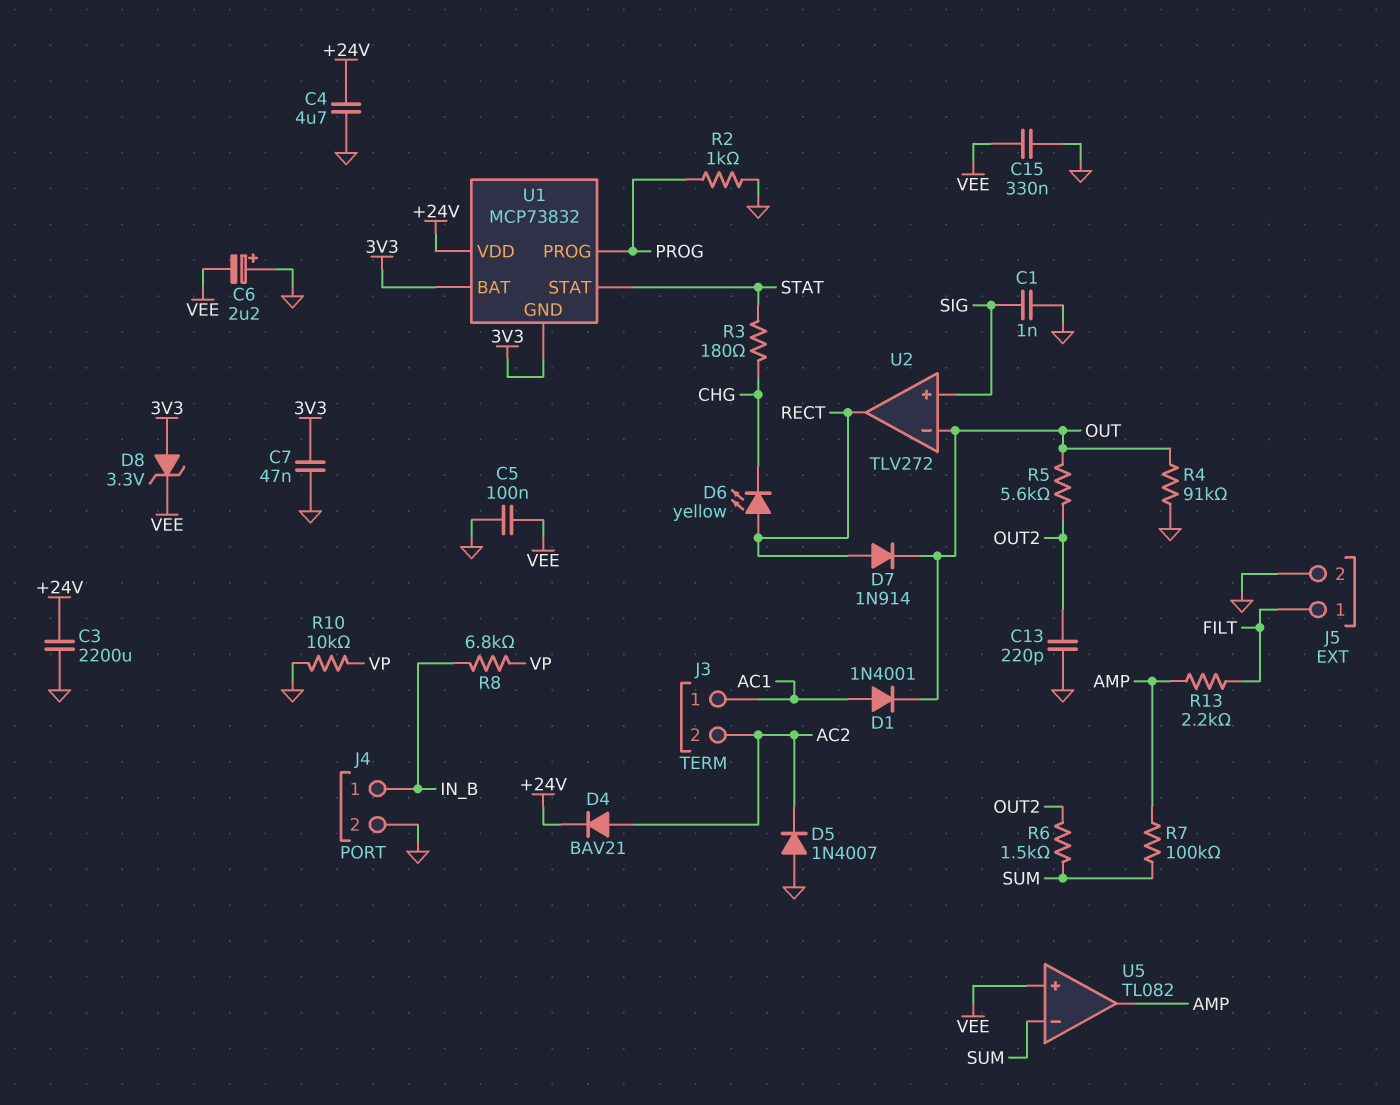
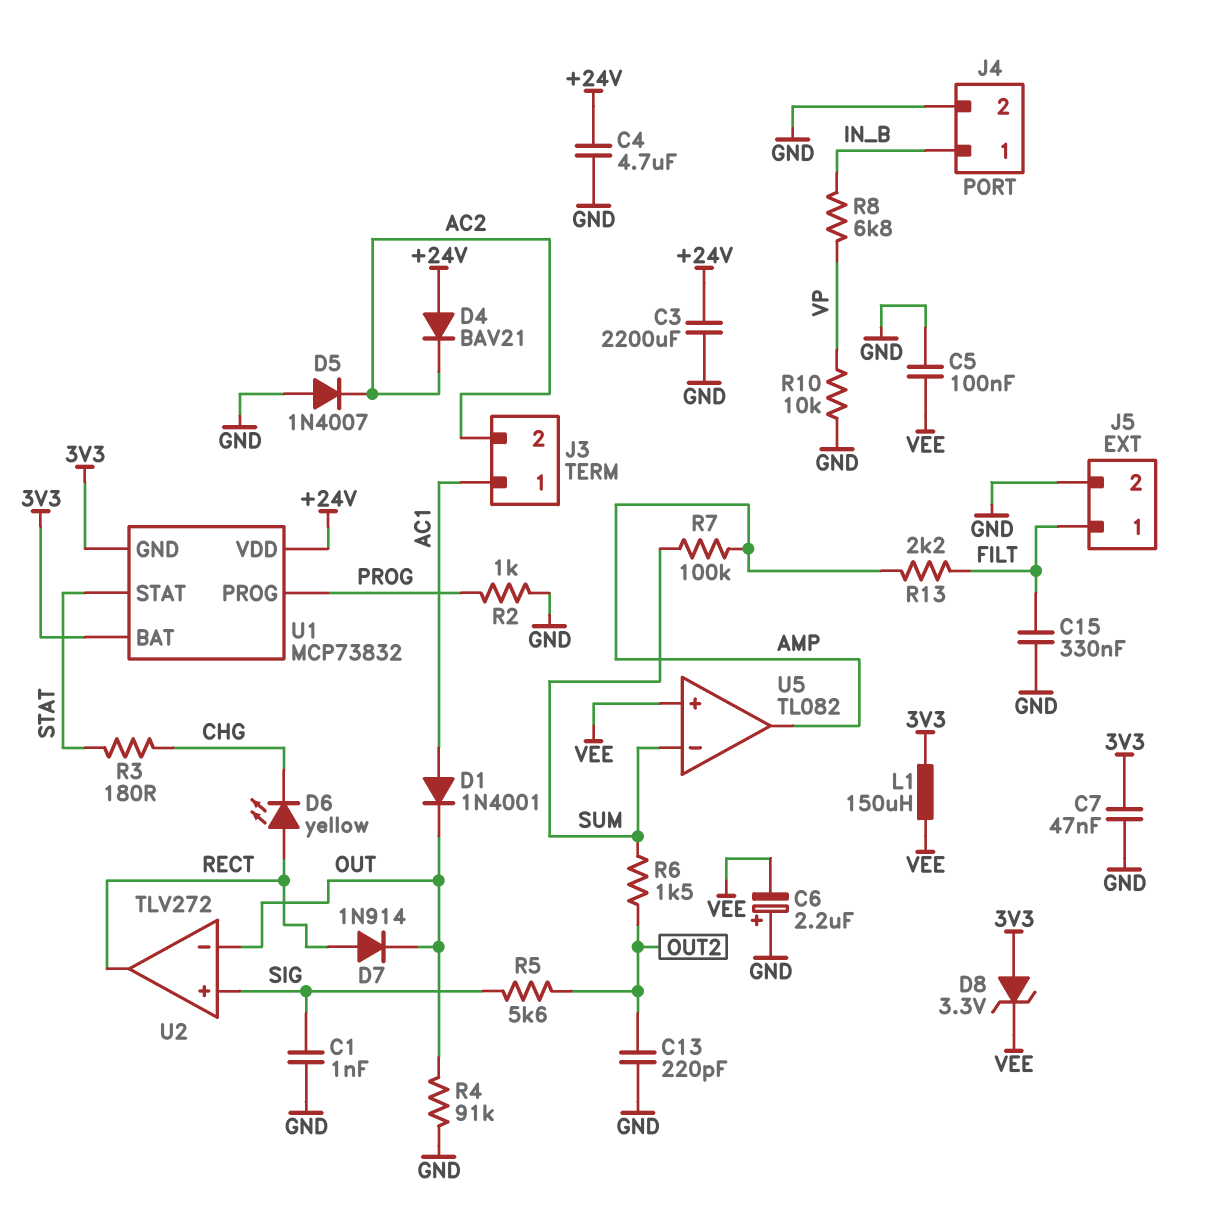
C15: 330nF (GND, VEE) -> 330nF (FILT, GND)
D4: diode BAV21 (A AC2, K +24V) -> diode BAV21 (A +24V, K AC2)
L1: none -> 150uH (3V3, VEE)
R5: 5.6k (OUT, OUT2) -> 5.6k (OUT2, SIG)

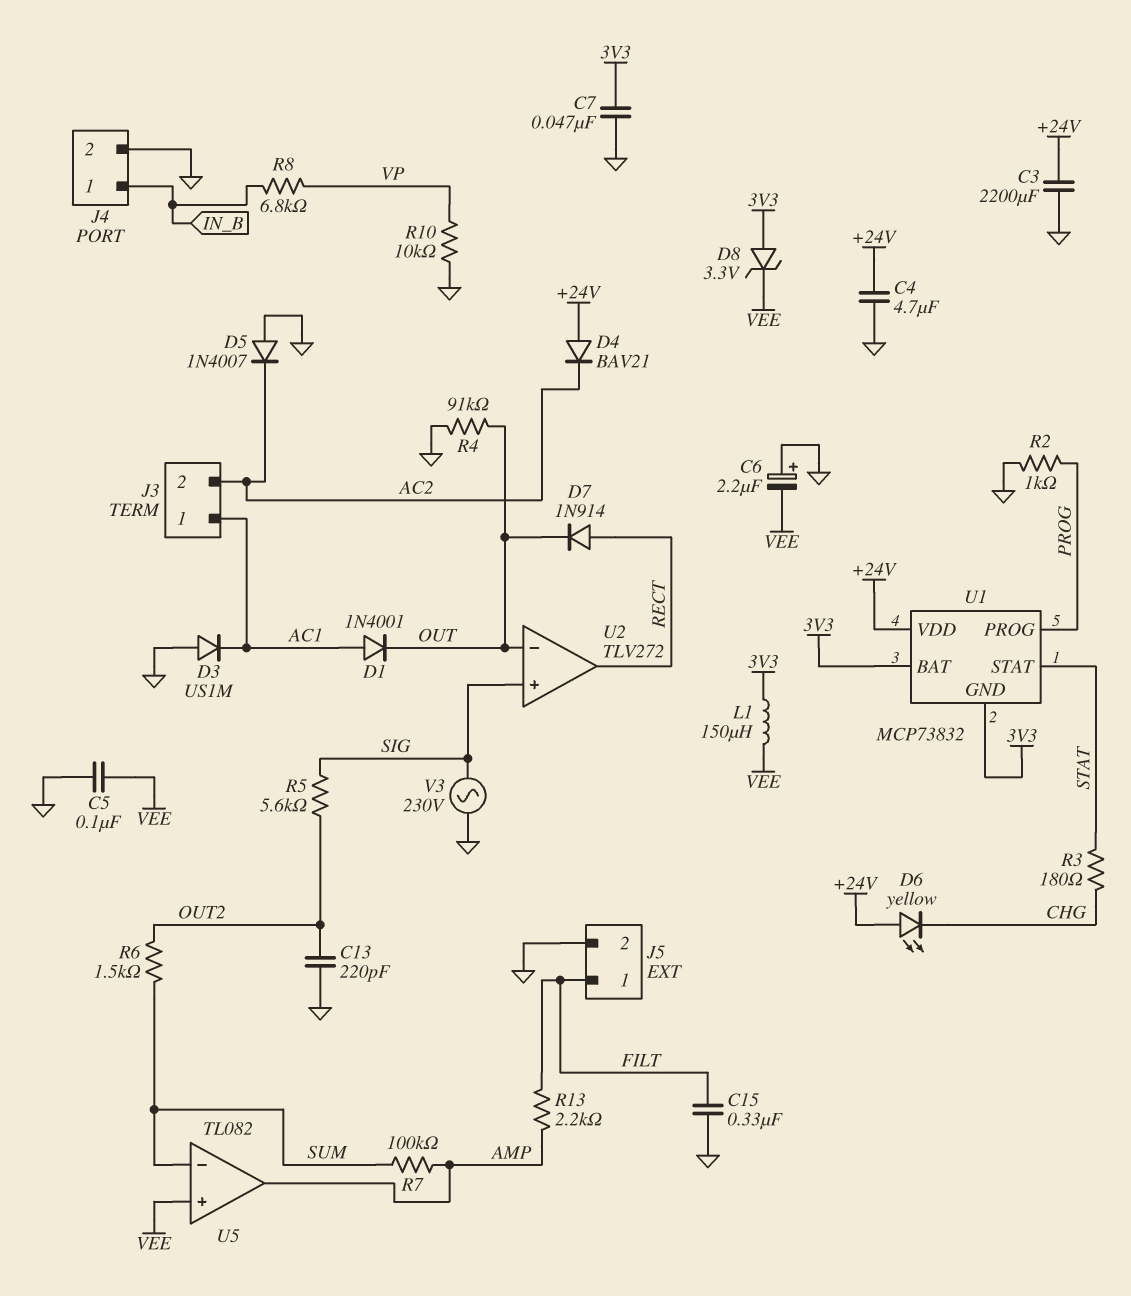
C1: 1nF (GND, SIG) -> none
D3: none -> diode US1M (A GND, K AC1)
D6: LED yellow (A RECT, K CHG) -> LED yellow (A +24V, K CHG)
V3: none -> AC 230V (GND, SIG)

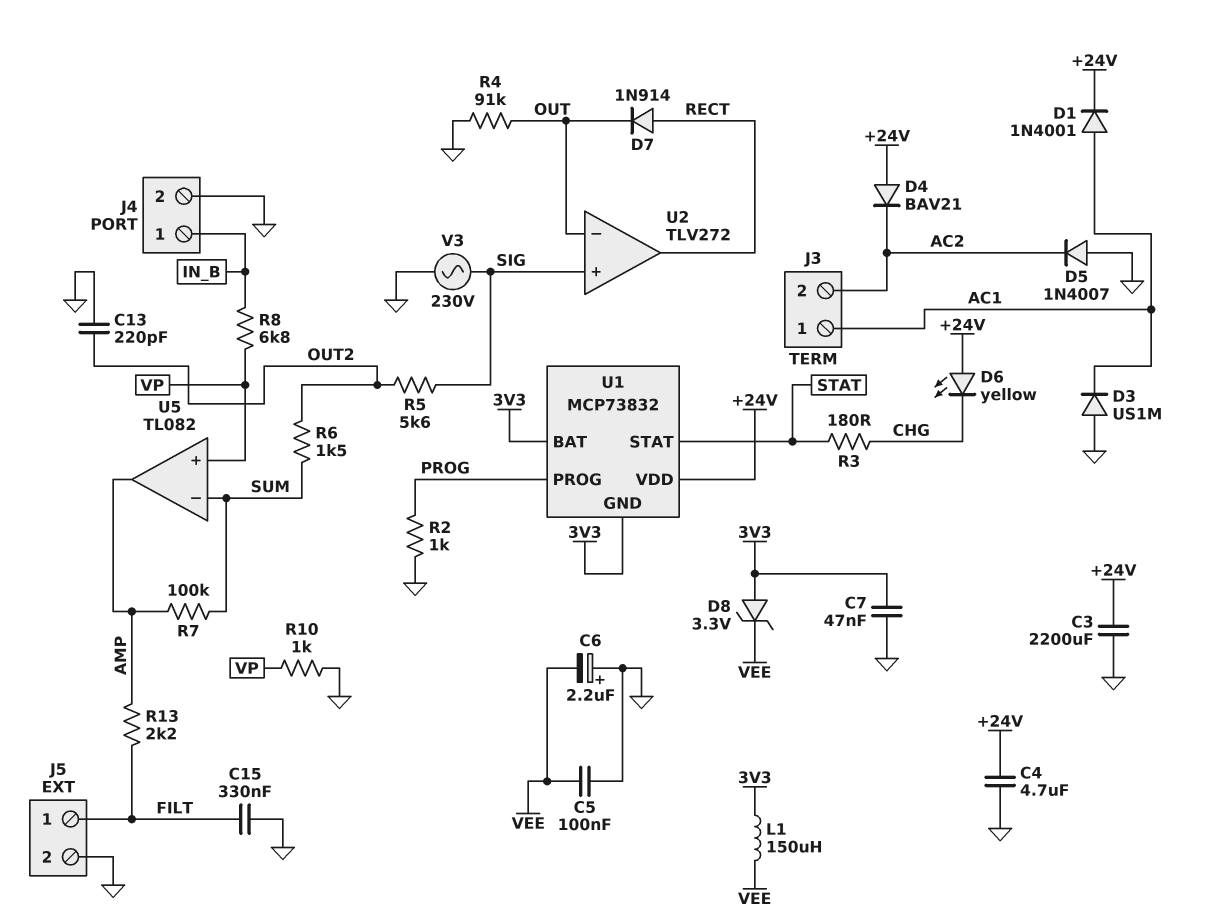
D1: diode 1N4001 (A AC1, K OUT) -> diode 1N4001 (A AC1, K +24V)
R10: 10k (GND, VP) -> 1k (GND, VP)
U5 pin in+: VEE -> VP

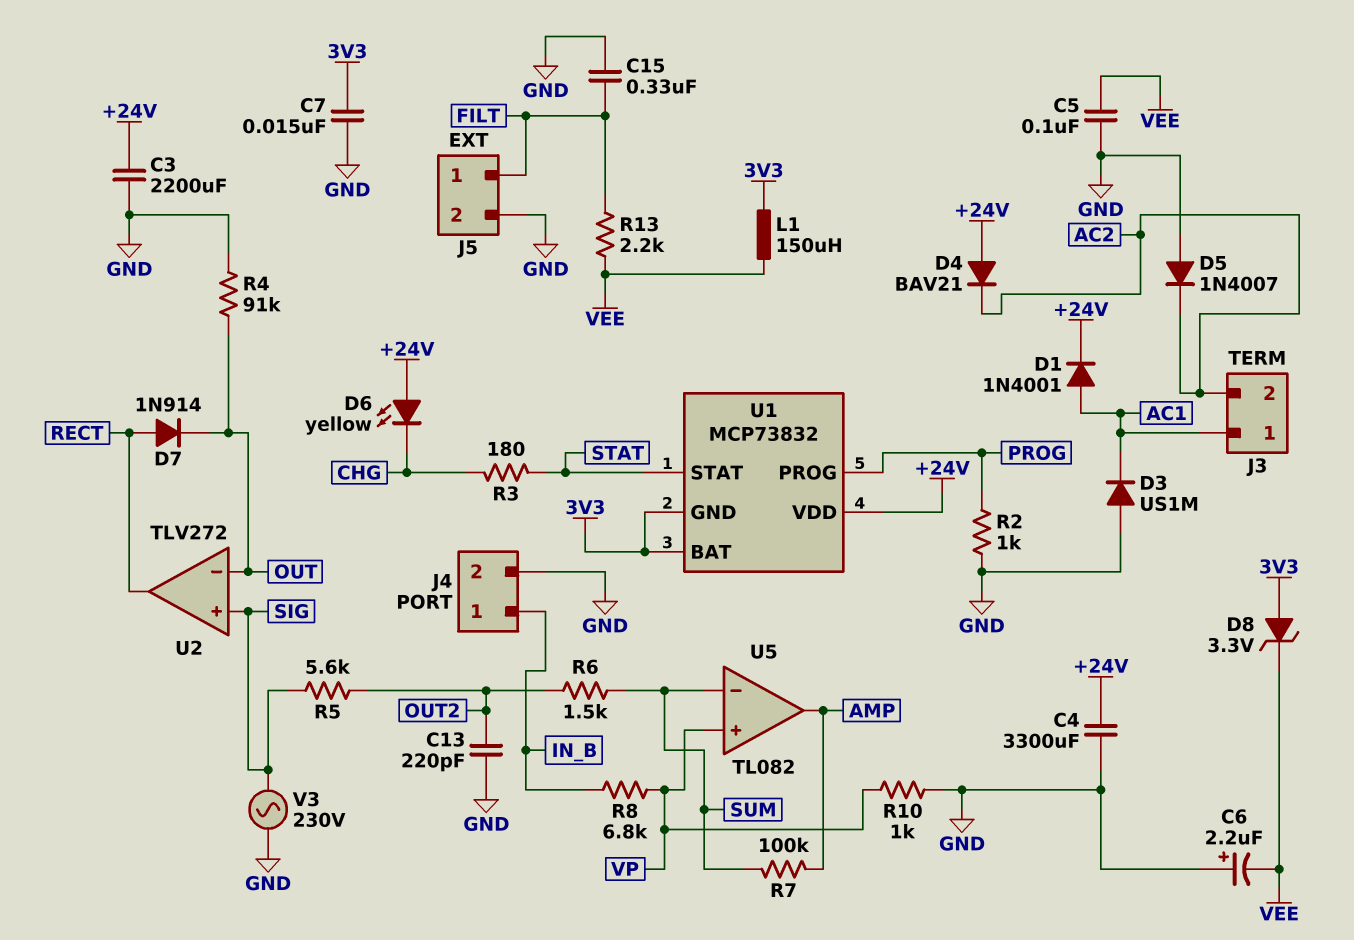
C4: 4.7uF (+24V, GND) -> 3300uF (+24V, GND)
C7: 47nF (3V3, GND) -> 15nF (3V3, GND)
R13: 2.2k (AMP, FILT) -> 2.2k (FILT, VEE)

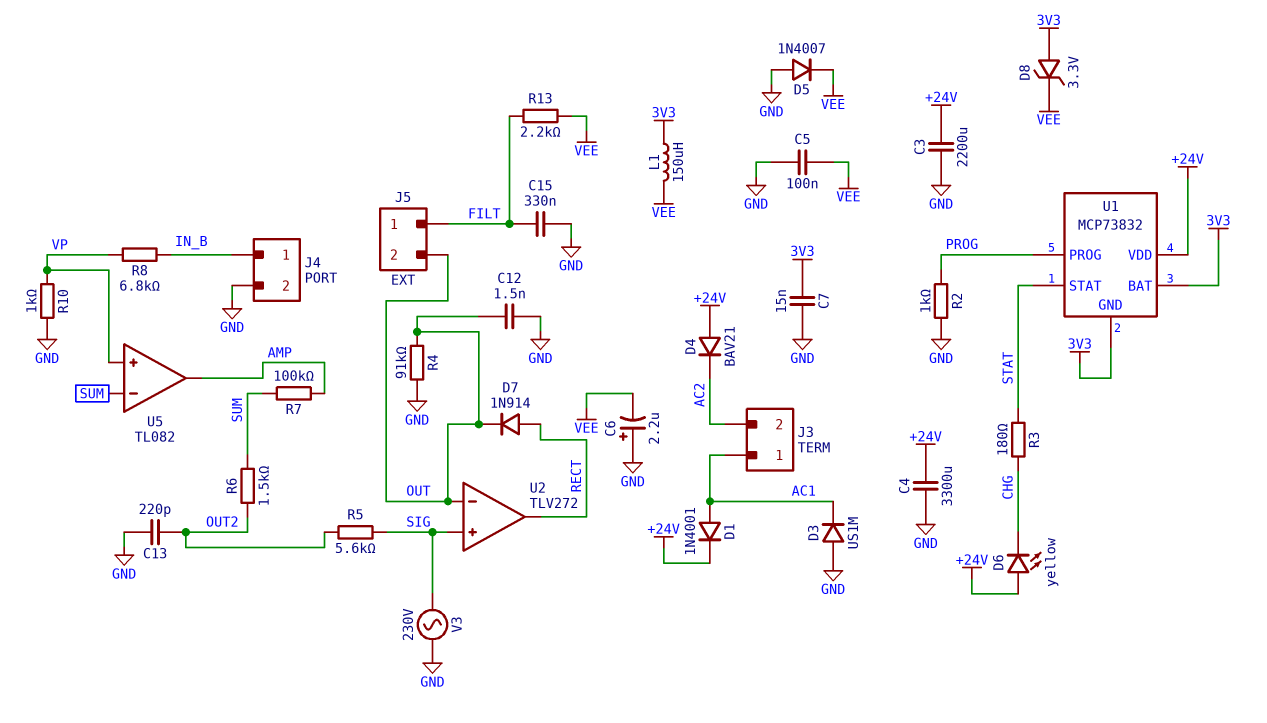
C12: none -> 1.5nF (GND, OUT)
D5: diode 1N4007 (A GND, K AC2) -> diode 1N4007 (A GND, K VEE)
J5 pin 2: GND -> OUT

